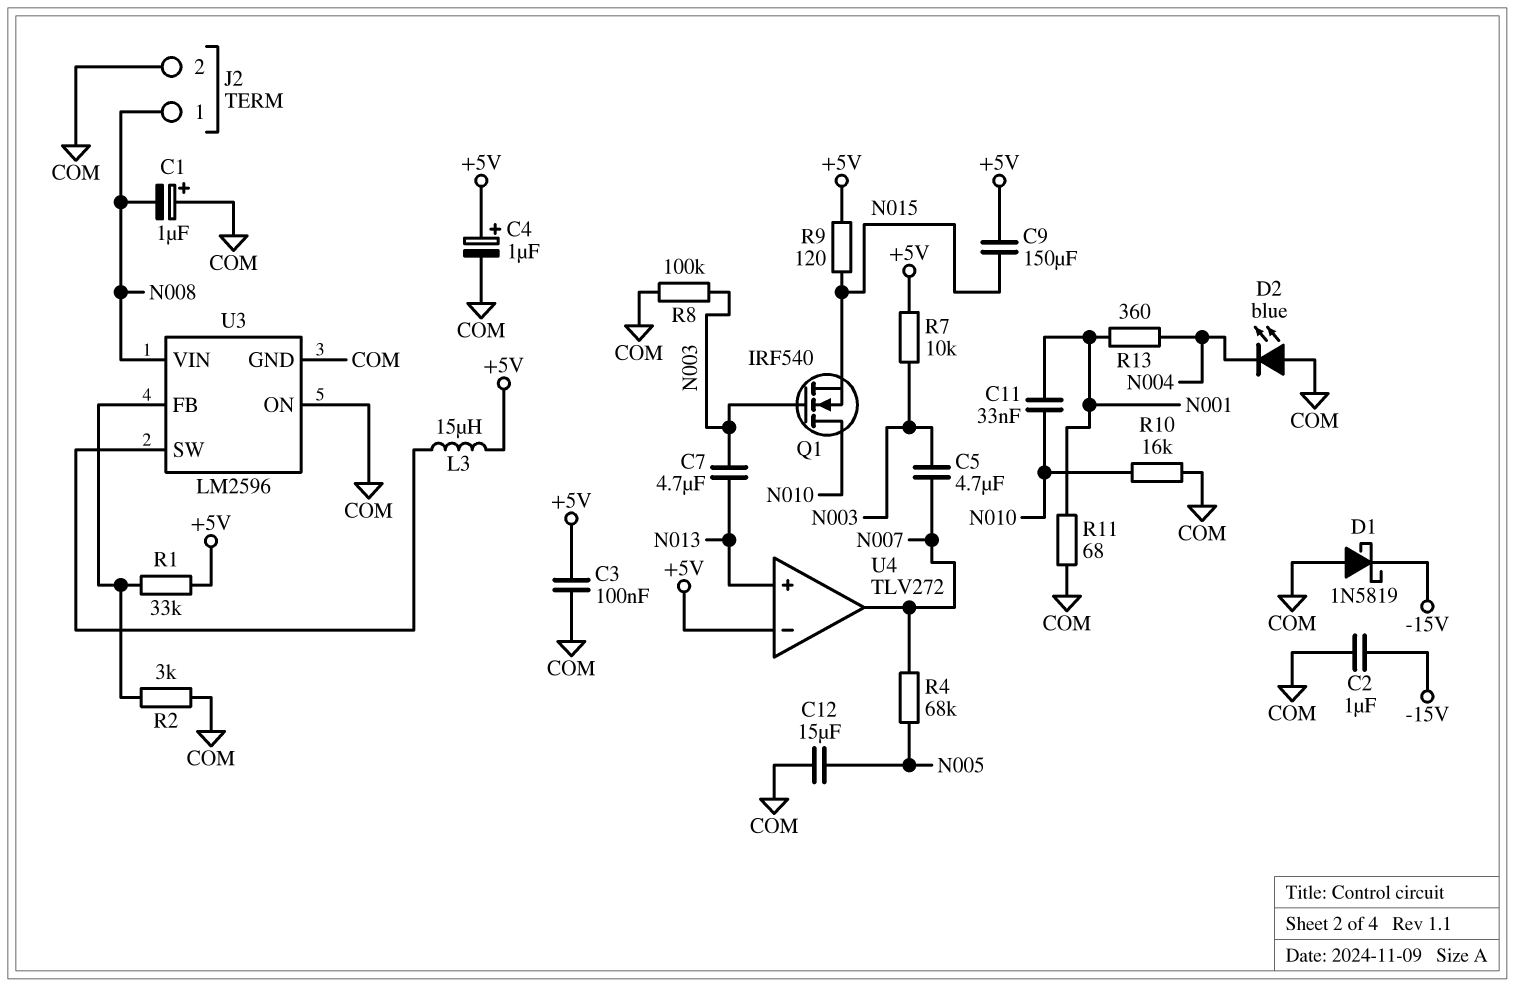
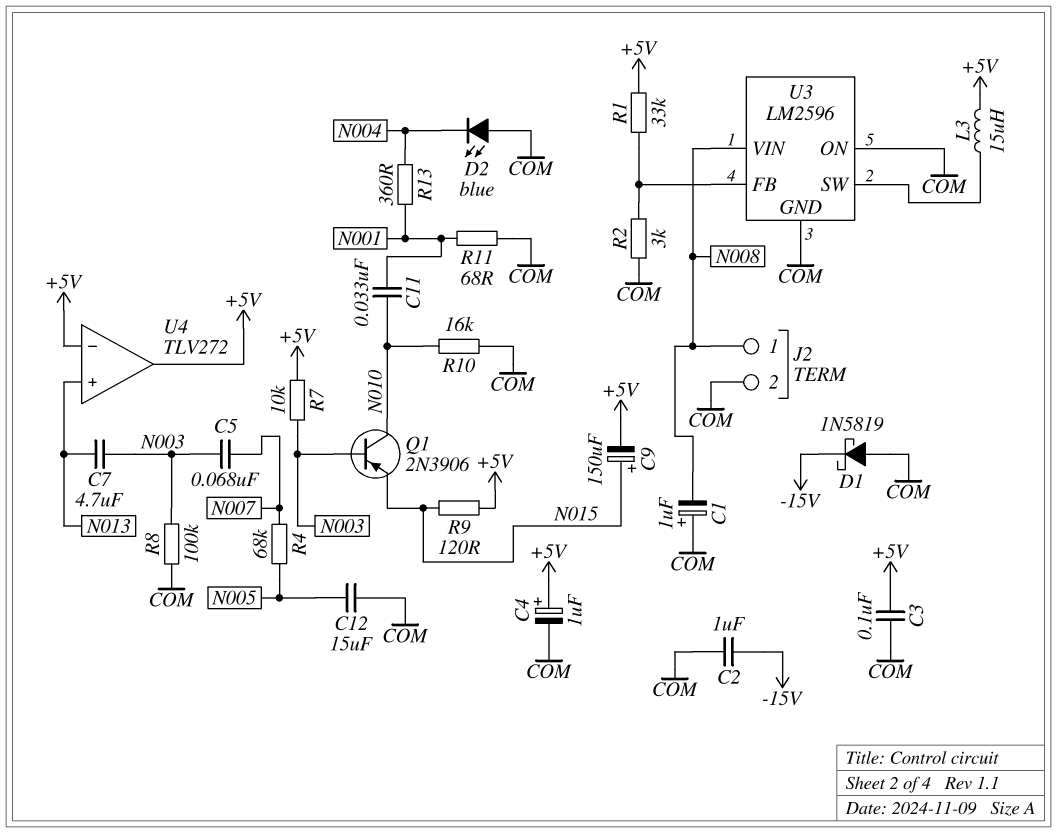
C5: 4.7uF (N003, N007) -> 68nF (N003, N007)
C9: 150uF (+5V, N015) -> 150uF (plus N015, minus +5V)
Q1: NMOS IRF540 (G N003, D N010, S N015) -> PNP 2N3906 (B N003, C N010, E N015)
U4 pin out: N007 -> +5V

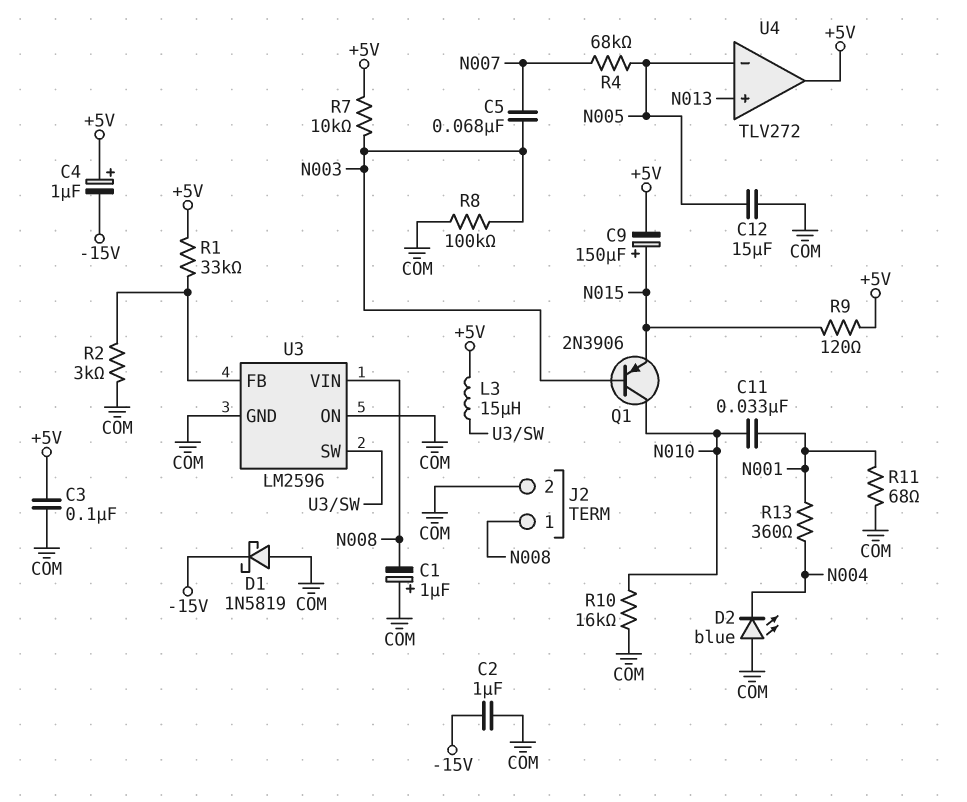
C4: 1uF (plus +5V, minus COM) -> 1uF (plus +5V, minus -15V)
C7: 4.7uF (N003, N013) -> none
U4 pin in-: +5V -> N005

